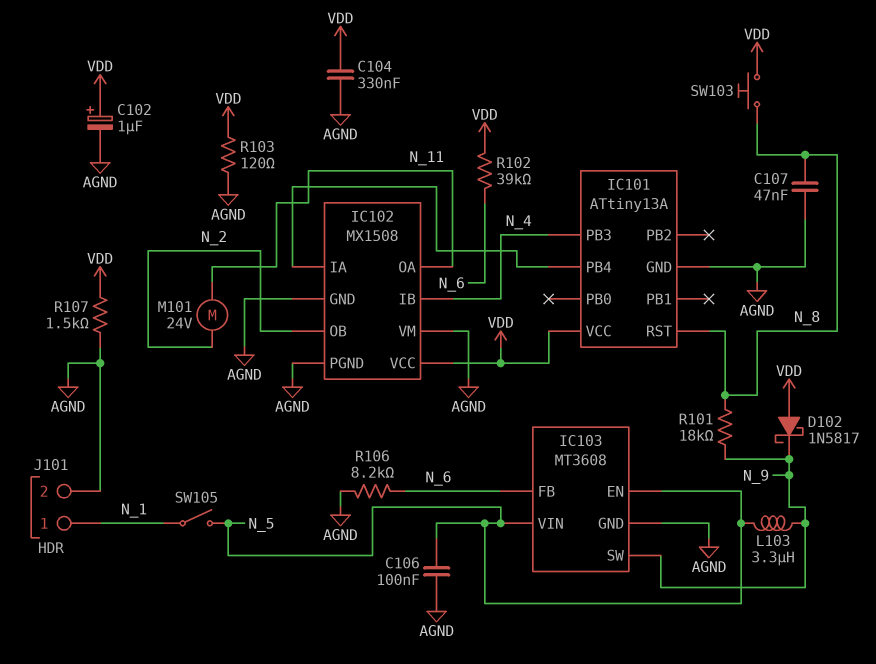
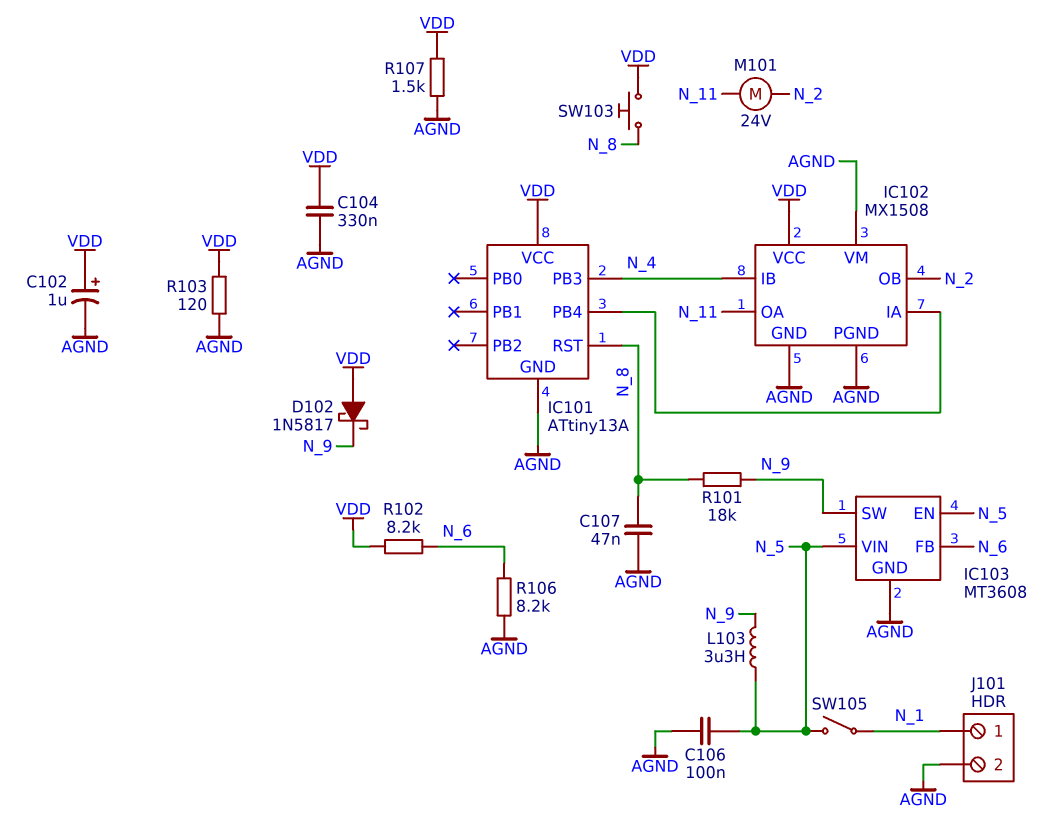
R102: 39k (N_6, VDD) -> 8.2k (N_6, VDD)

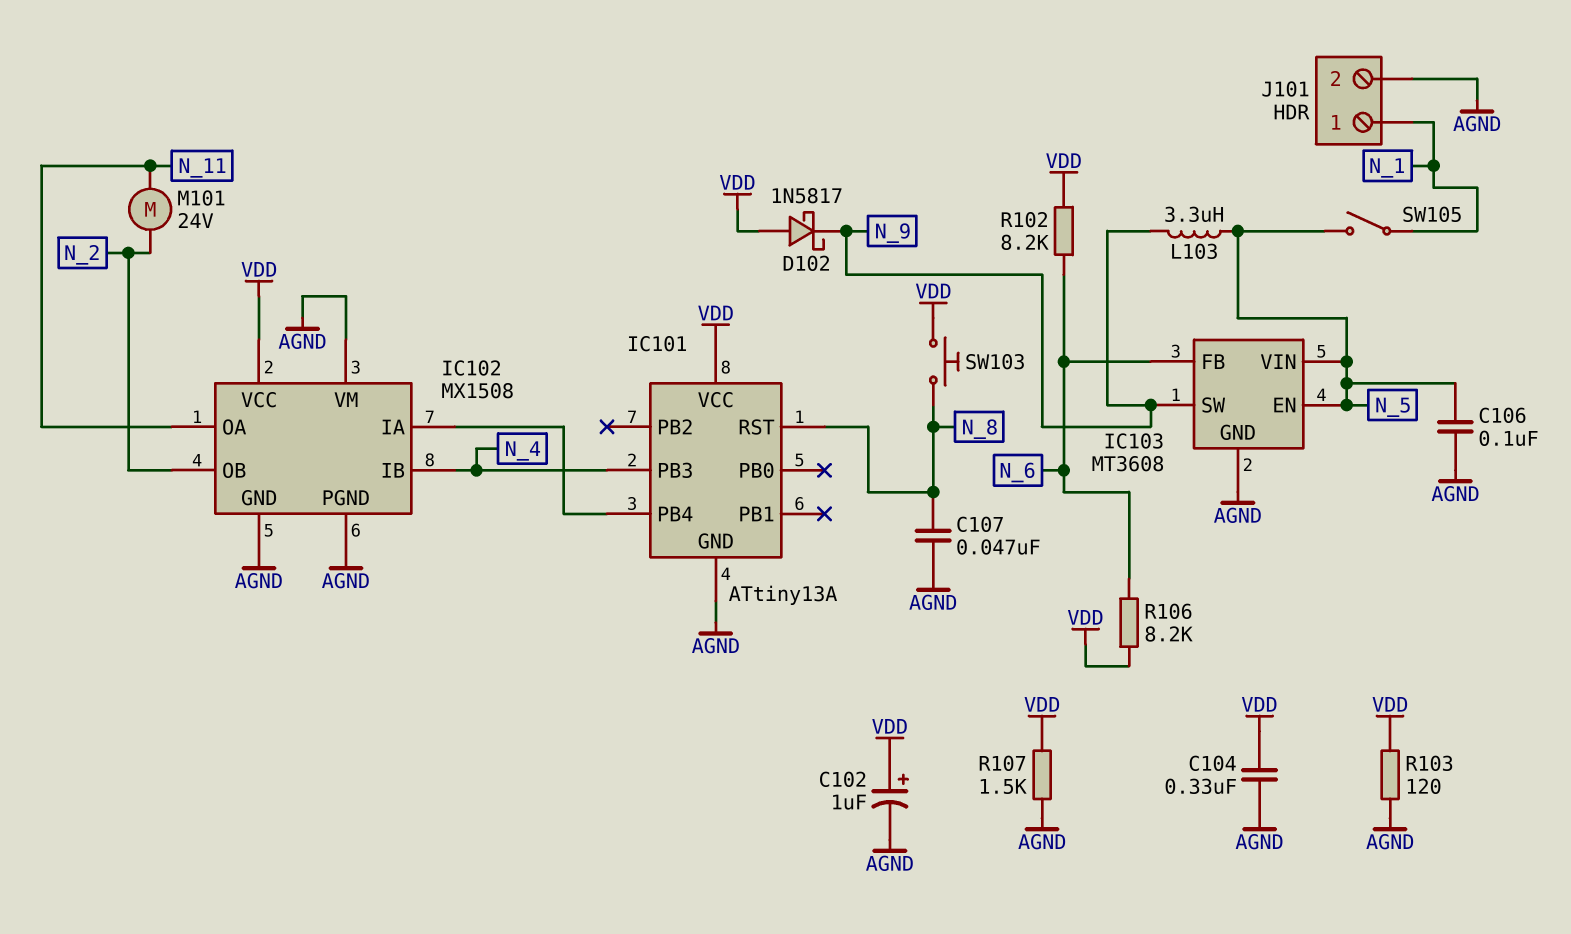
R101: 18k (N_8, N_9) -> none
R106: 8.2k (AGND, N_6) -> 8.2k (N_6, VDD)

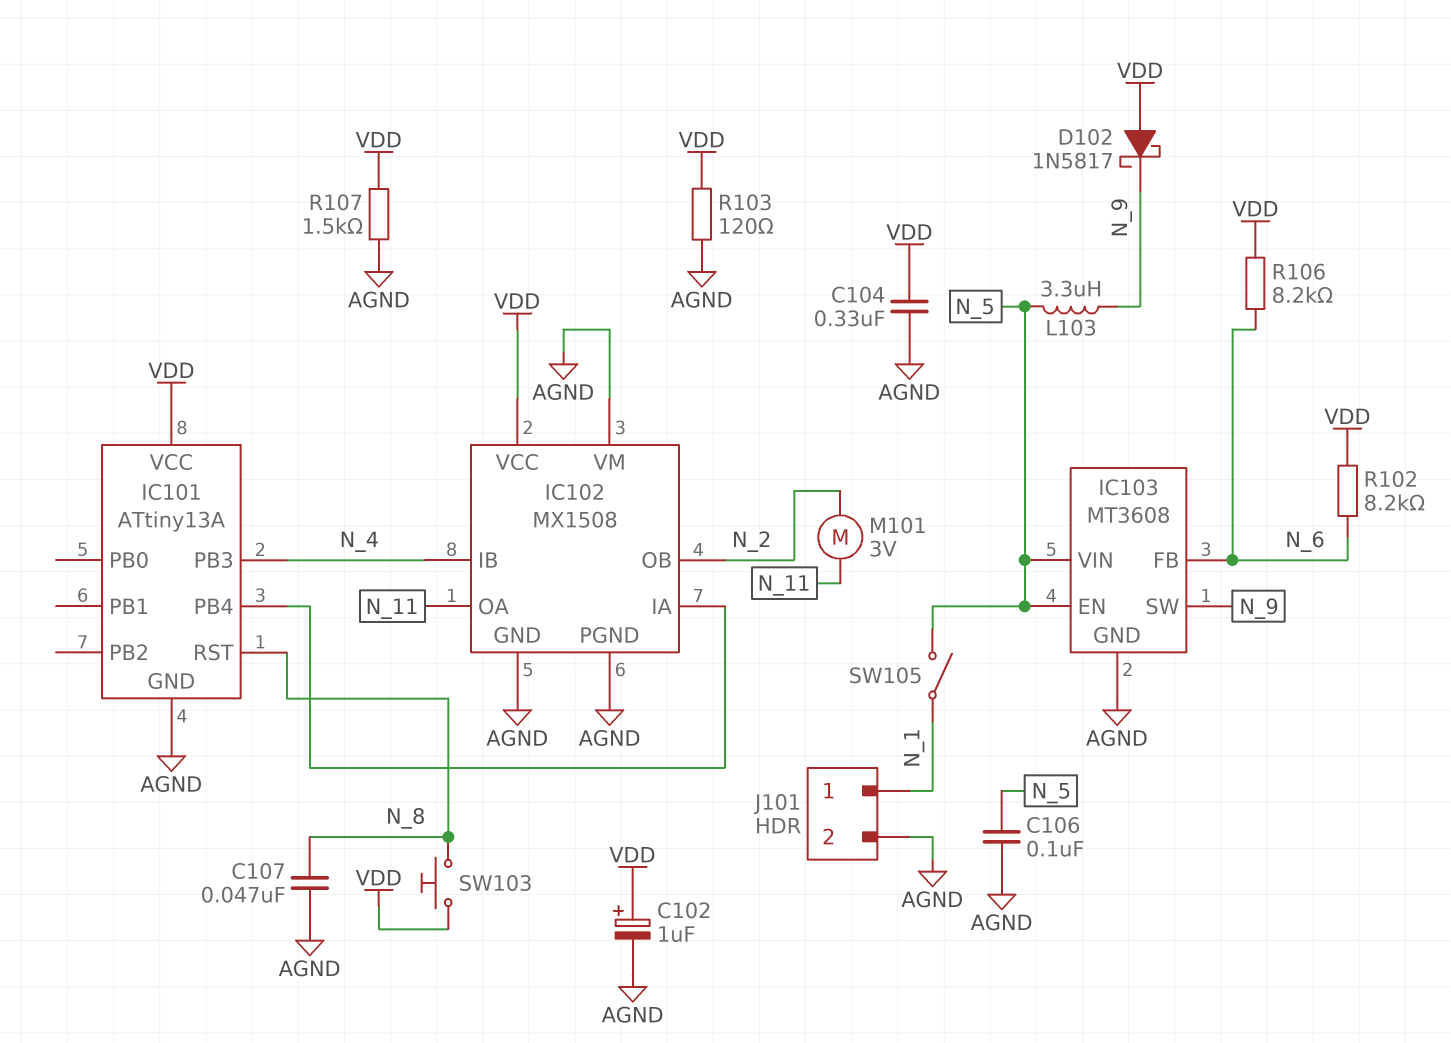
M101: motor 24V (N_2, N_11) -> motor 3V (N_2, N_11)

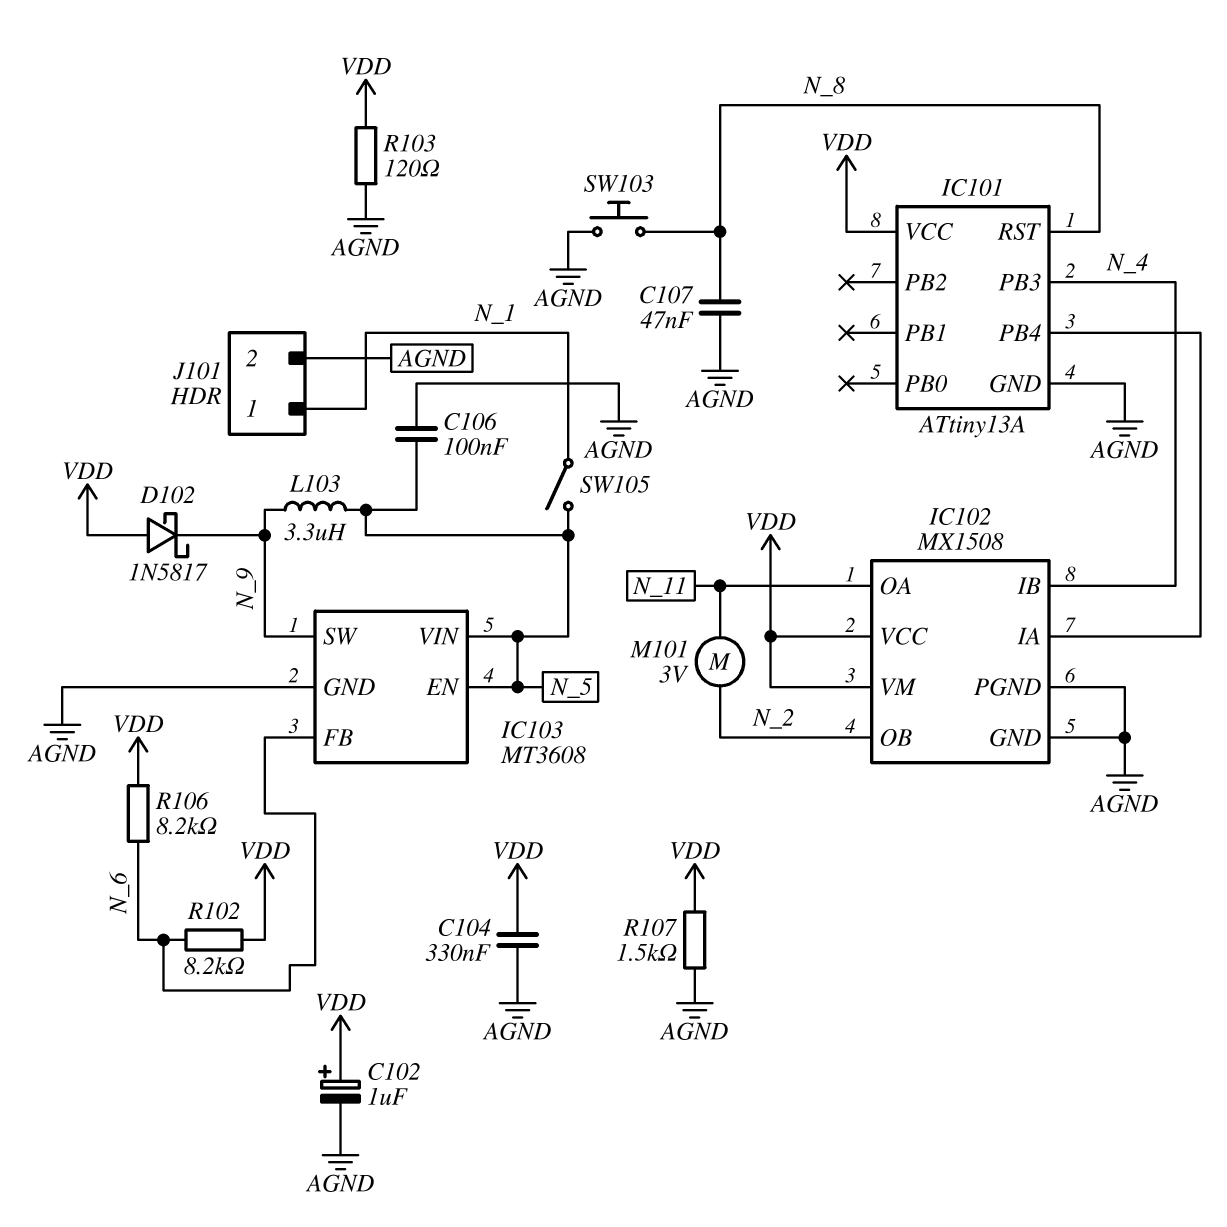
IC102 pin VM: AGND -> VDD
SW103: button (N_8, VDD) -> button (AGND, N_8)

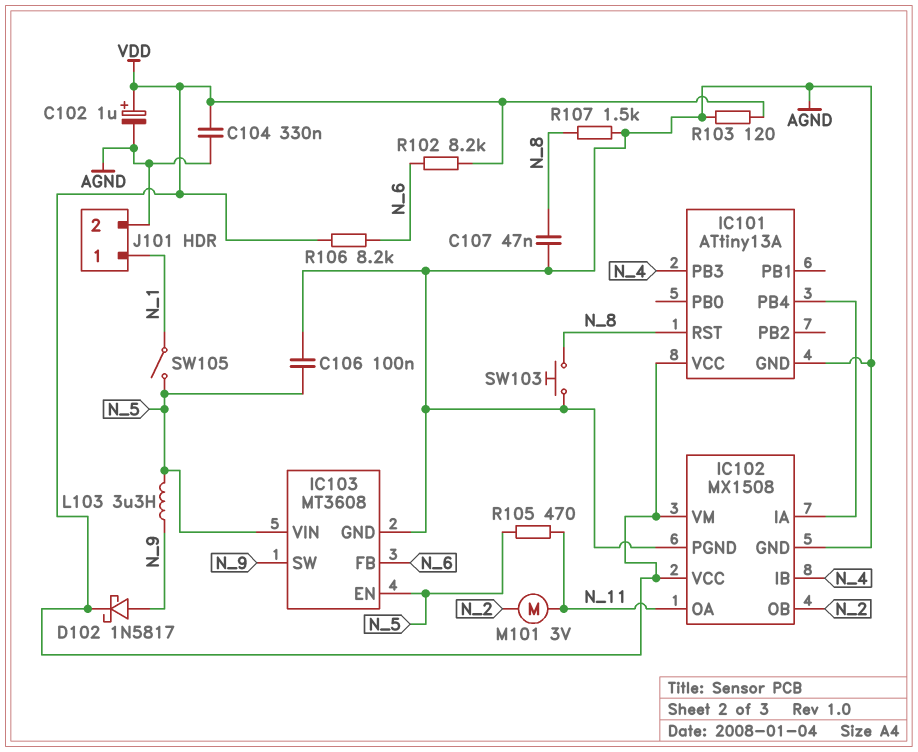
D102: schottky 1N5817 (A VDD, K N_9) -> schottky 1N5817 (A N_9, K VDD)
R105: none -> 470 (N_5, N_11)
R107: 1.5k (AGND, VDD) -> 1.5k (AGND, N_8)

